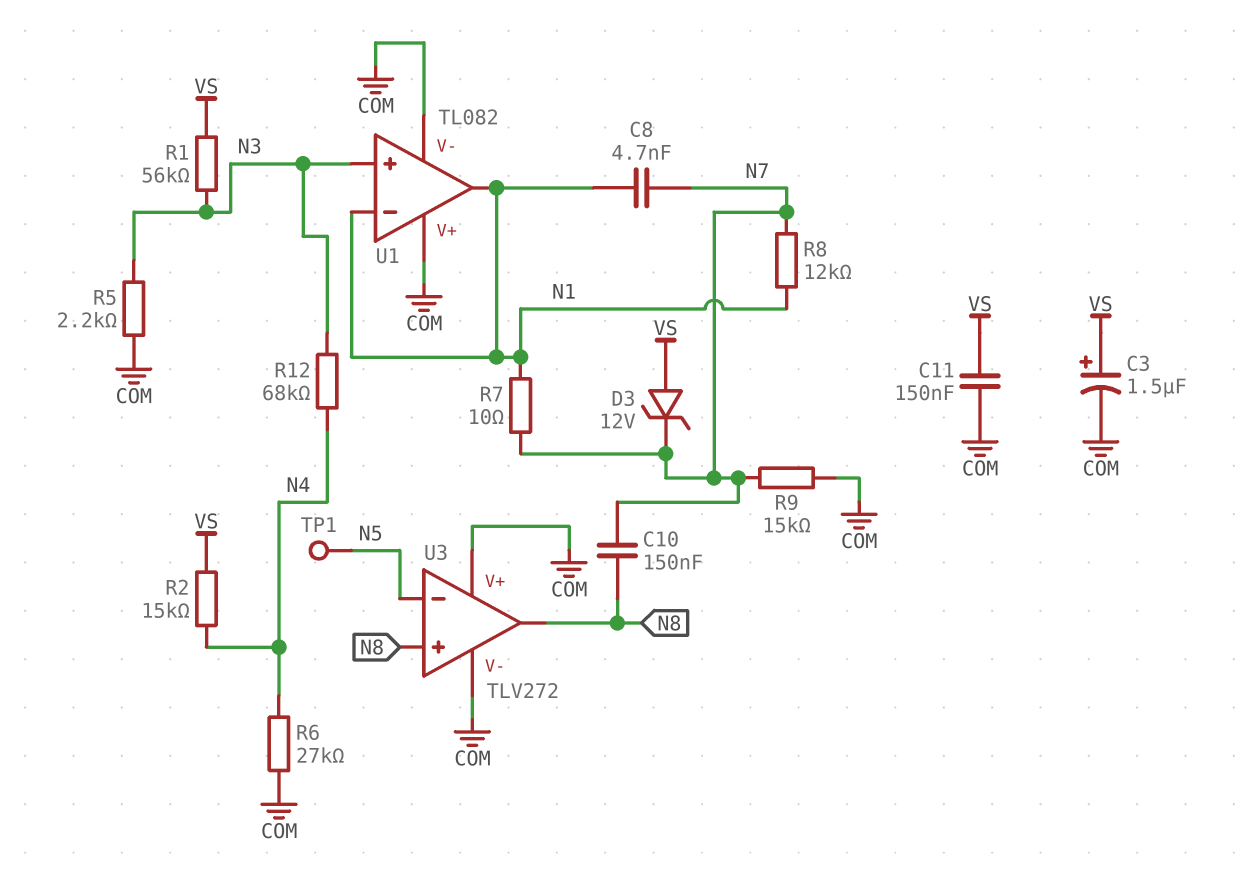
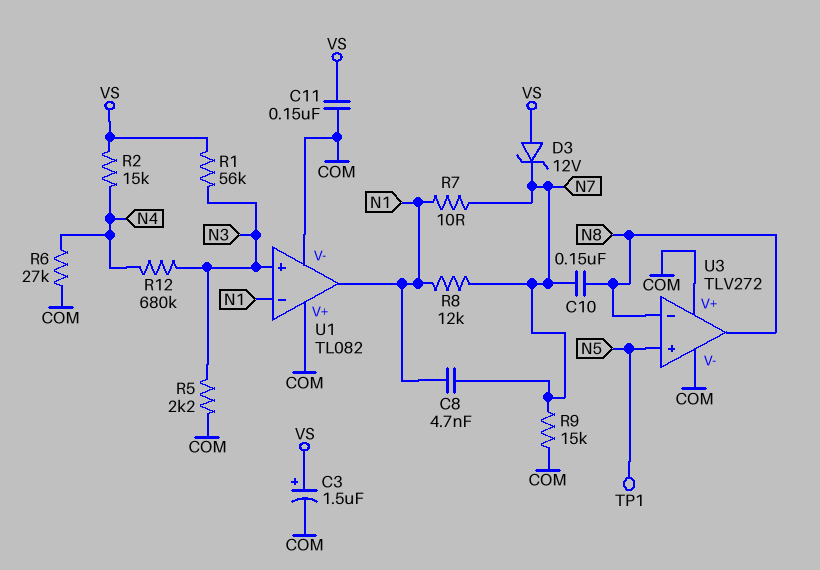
R12: 68k (N3, N4) -> 680k (N3, N4)
U3 pin in+: N8 -> N5
U3 pin in-: N5 -> N8

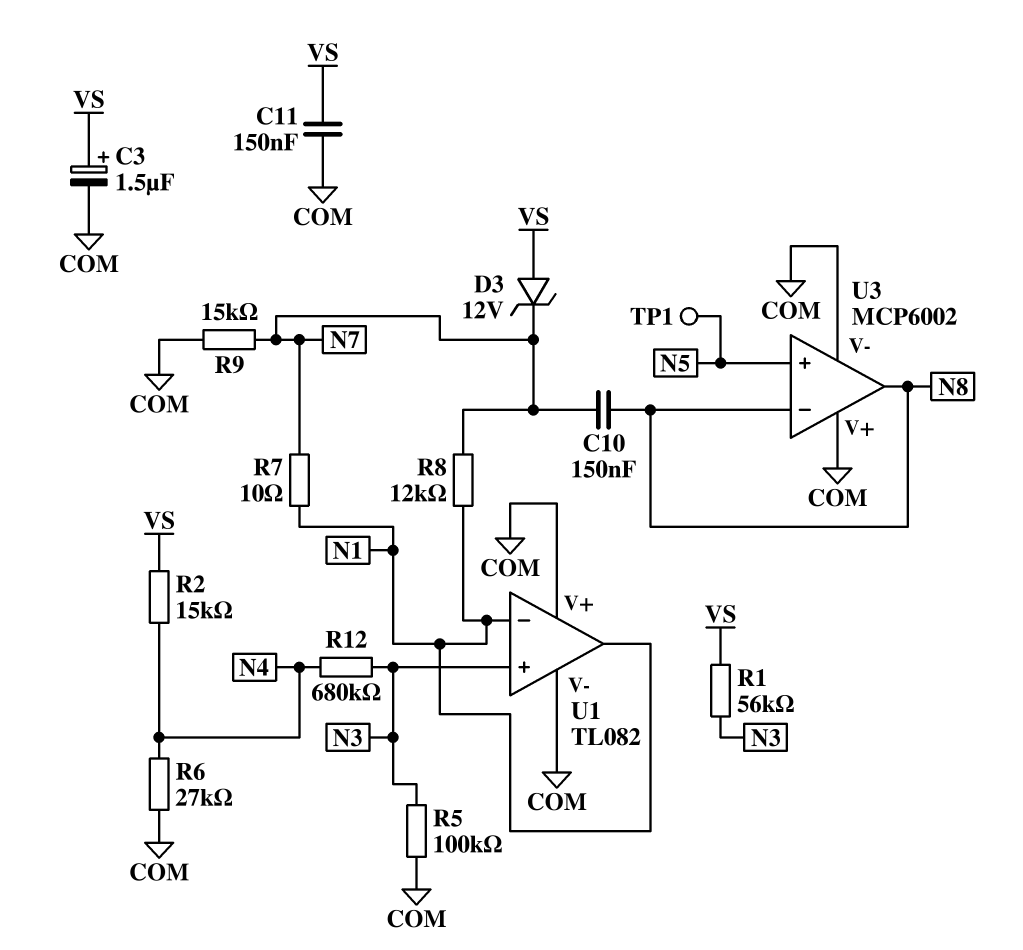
C8: 4.7nF (N1, N7) -> none
R5: 2.2k (COM, N3) -> 100k (COM, N3)
U3: TLV272 -> MCP6002

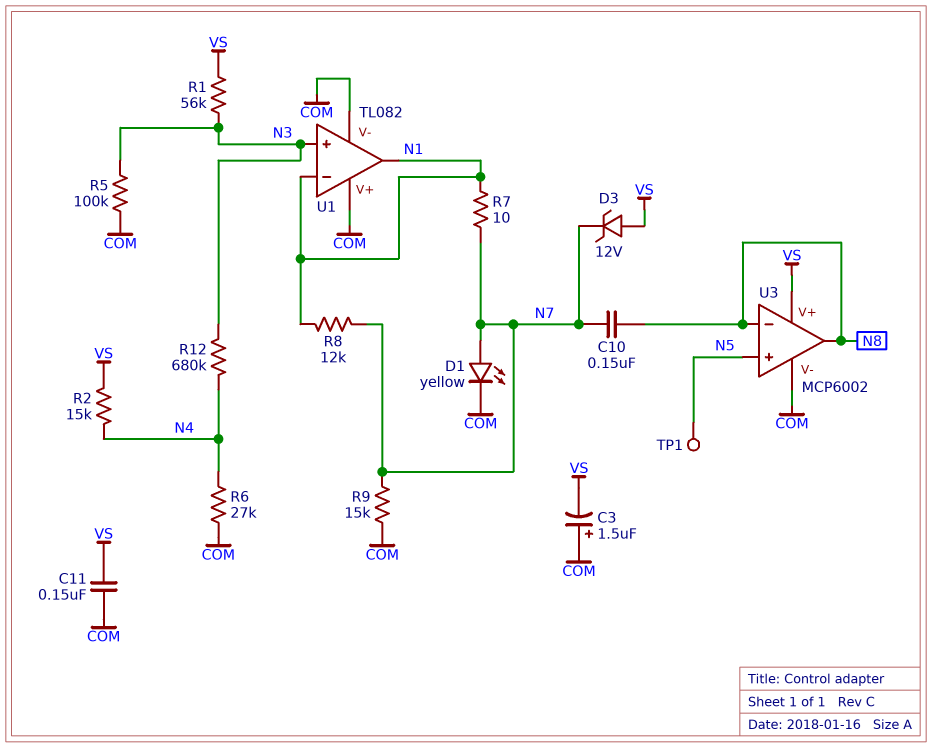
C3: 1.5uF (plus VS, minus COM) -> 1.5uF (plus COM, minus VS)
D1: none -> LED yellow (A N7, K COM)
U3 pin V+: COM -> VS

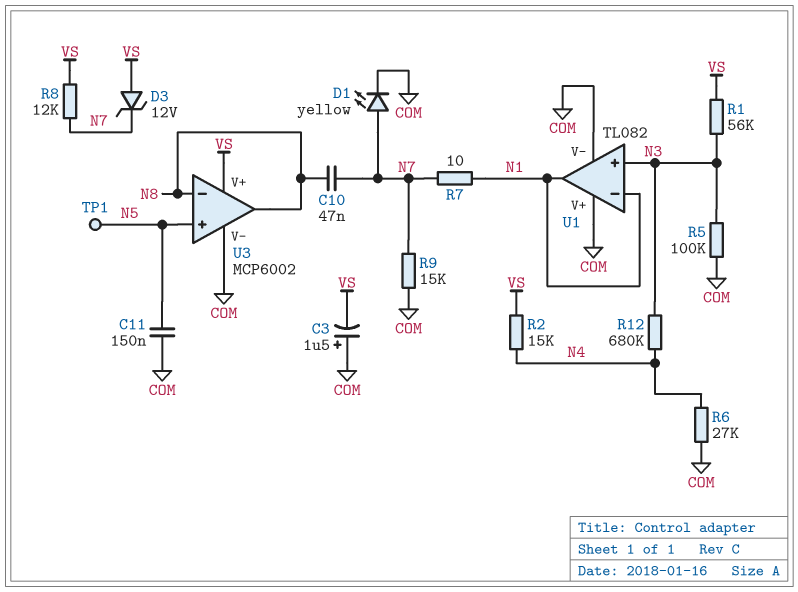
C10: 150nF (N7, N8) -> 47nF (N7, N8)
C11: 150nF (COM, VS) -> 150nF (COM, N5)
R8: 12k (N1, N7) -> 12k (N7, VS)

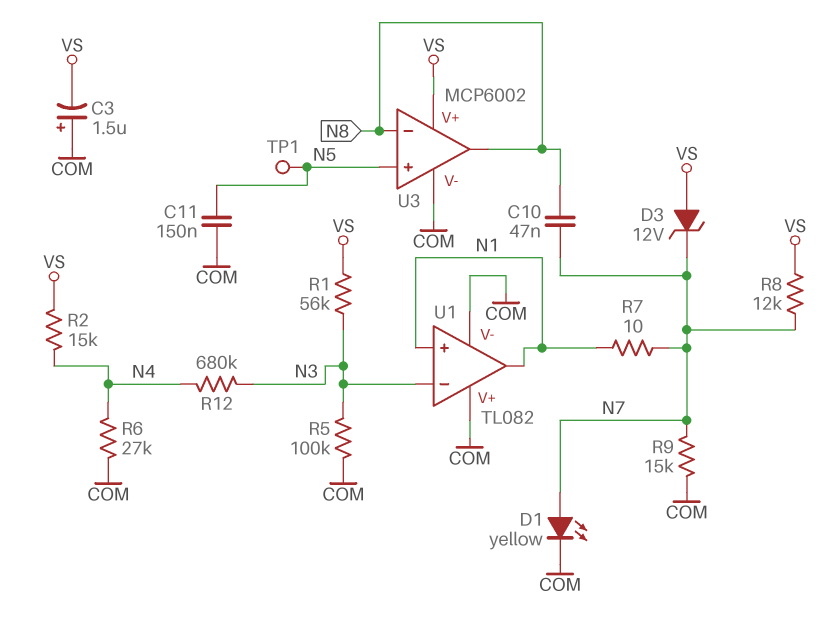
U1 pin in+: N3 -> N1
U1 pin in-: N1 -> N3

